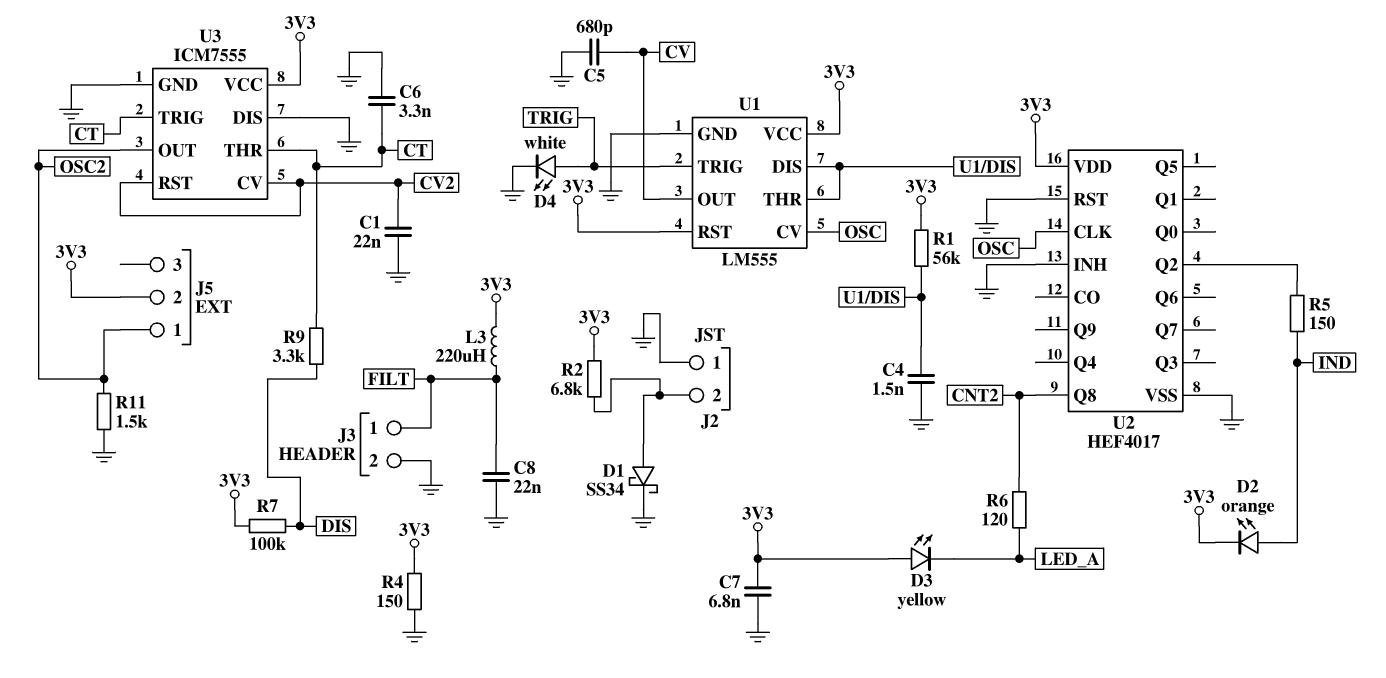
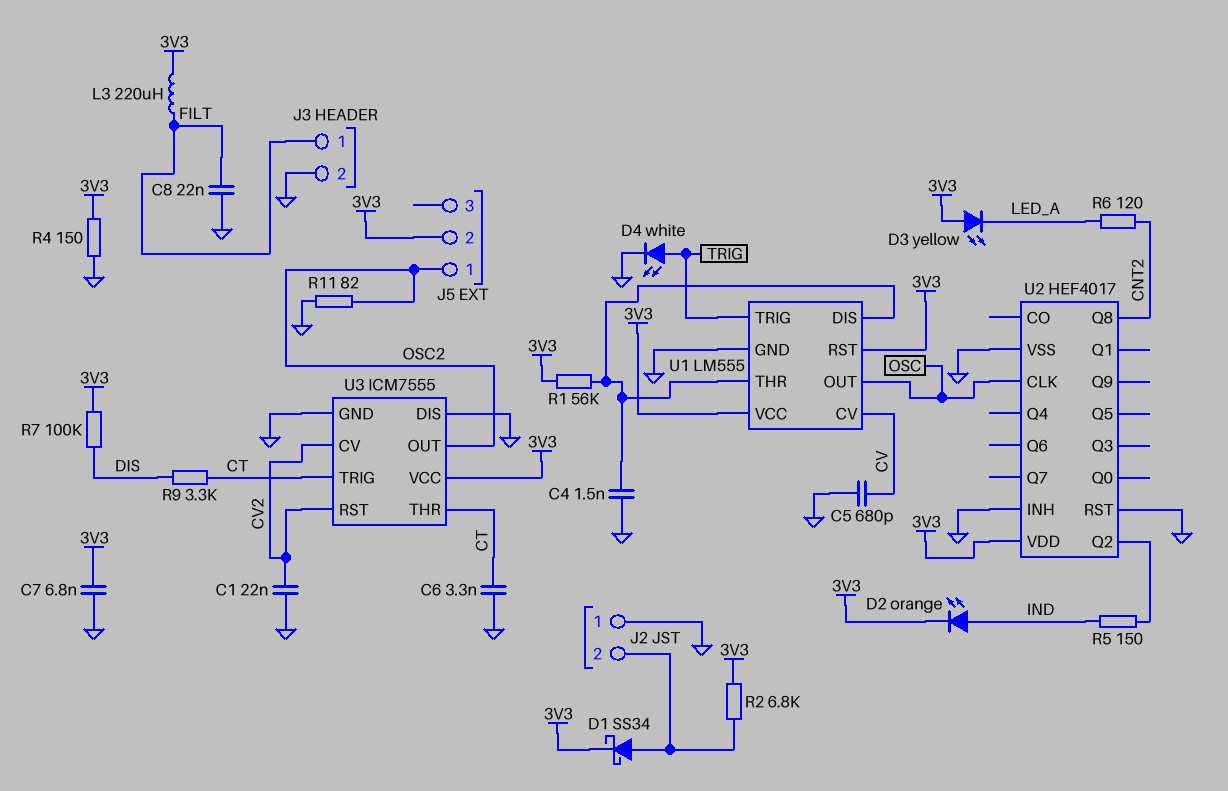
D1: schottky SS34 (A J2/2, K GND) -> schottky SS34 (A J2/2, K 3V3)
R11: 1.5k (GND, OSC2) -> 82 (GND, OSC2)
U1 pin CV: OSC -> CV
U1 pin OUT: CV -> OSC

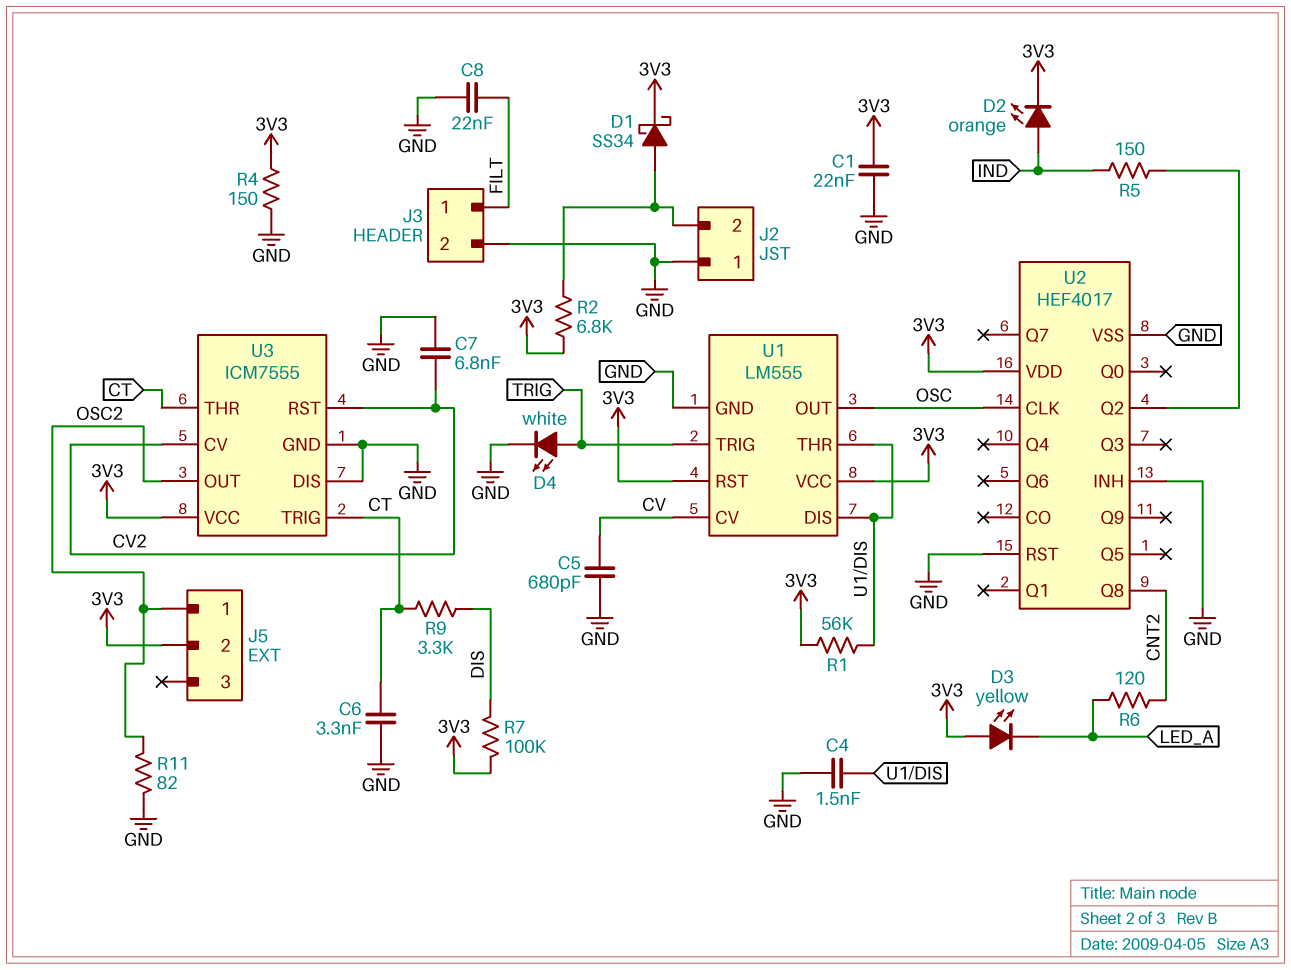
C1: 22nF (CV2, GND) -> 22nF (3V3, GND)
C7: 6.8nF (3V3, GND) -> 6.8nF (CV2, GND)
L3: 220uH (3V3, FILT) -> none

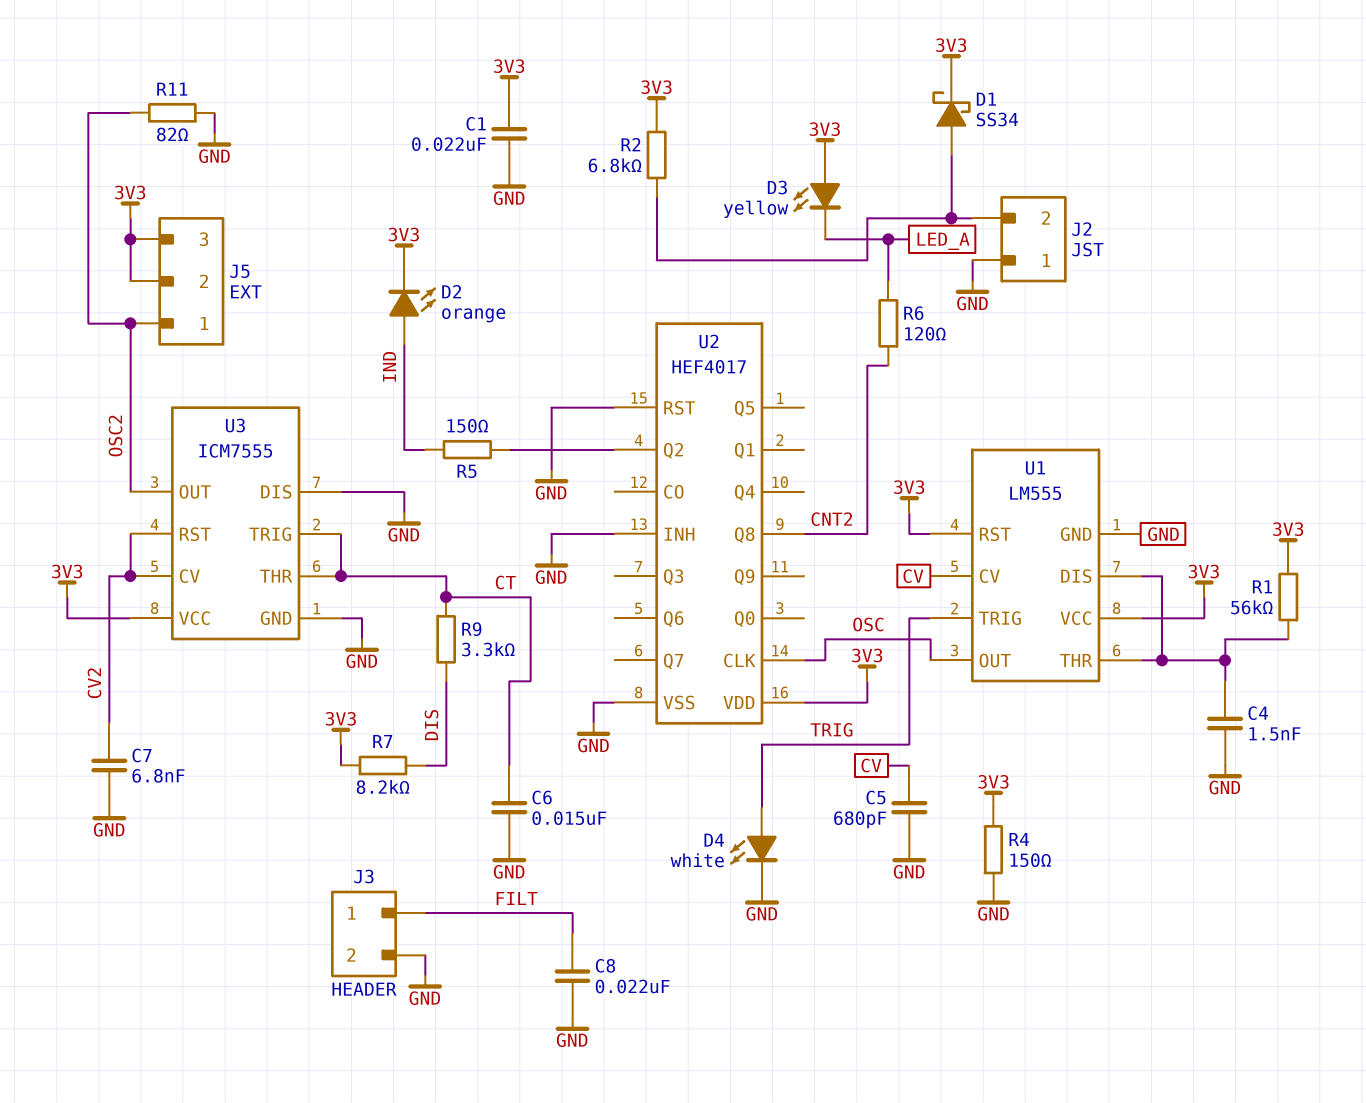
C6: 3.3nF (CT, GND) -> 15nF (CT, GND)
J5 pin 3: none -> 3V3
R7: 100k (3V3, DIS) -> 8.2k (3V3, DIS)

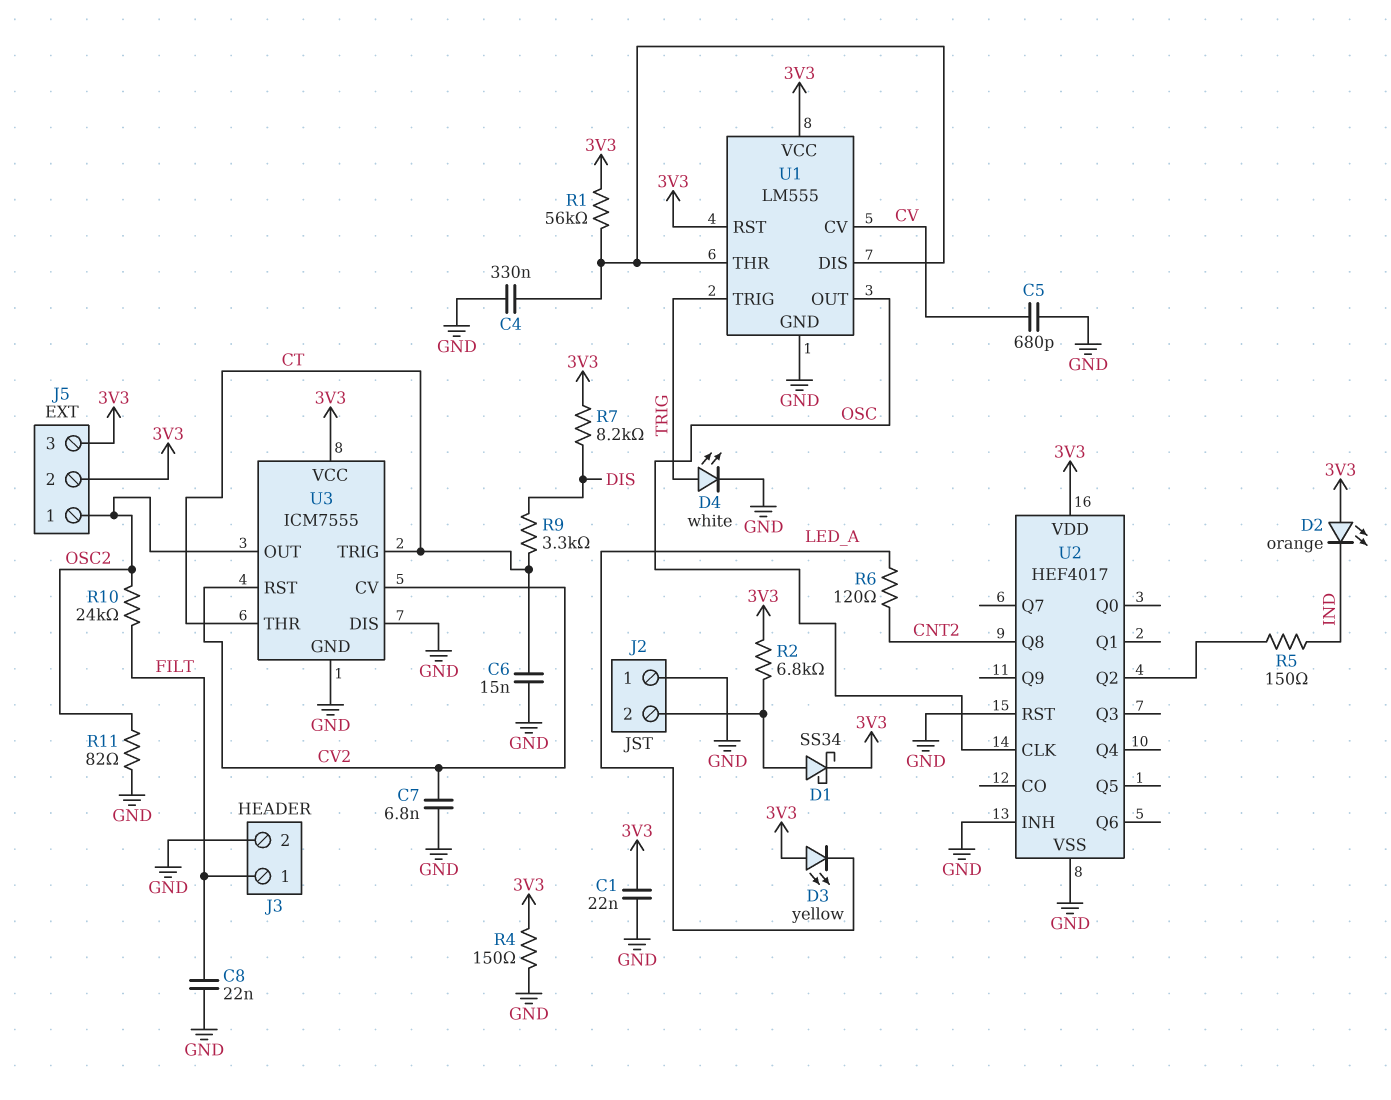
C4: 1.5nF (GND, U1/DIS) -> 330nF (GND, U1/DIS)
D2: LED orange (A IND, K 3V3) -> LED orange (A 3V3, K IND)
R10: none -> 24k (FILT, OSC2)

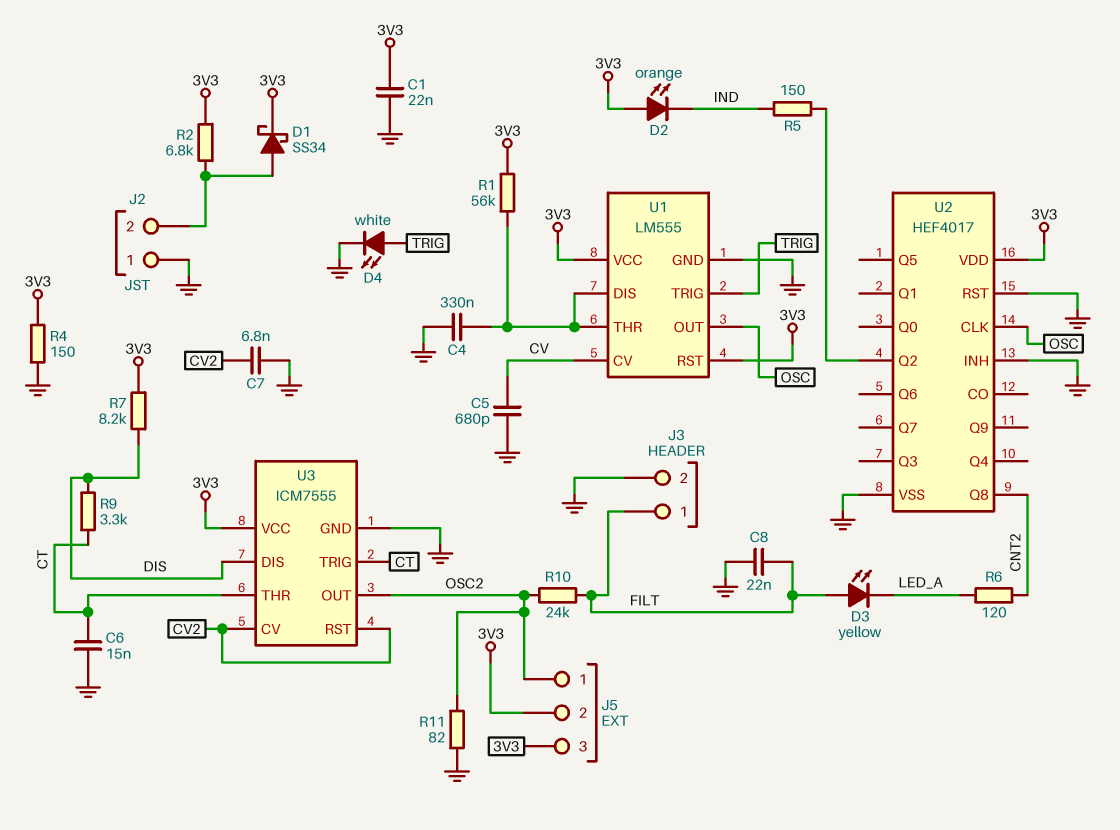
D3: LED yellow (A 3V3, K LED_A) -> LED yellow (A FILT, K LED_A)
U3 pin DIS: GND -> DIS

